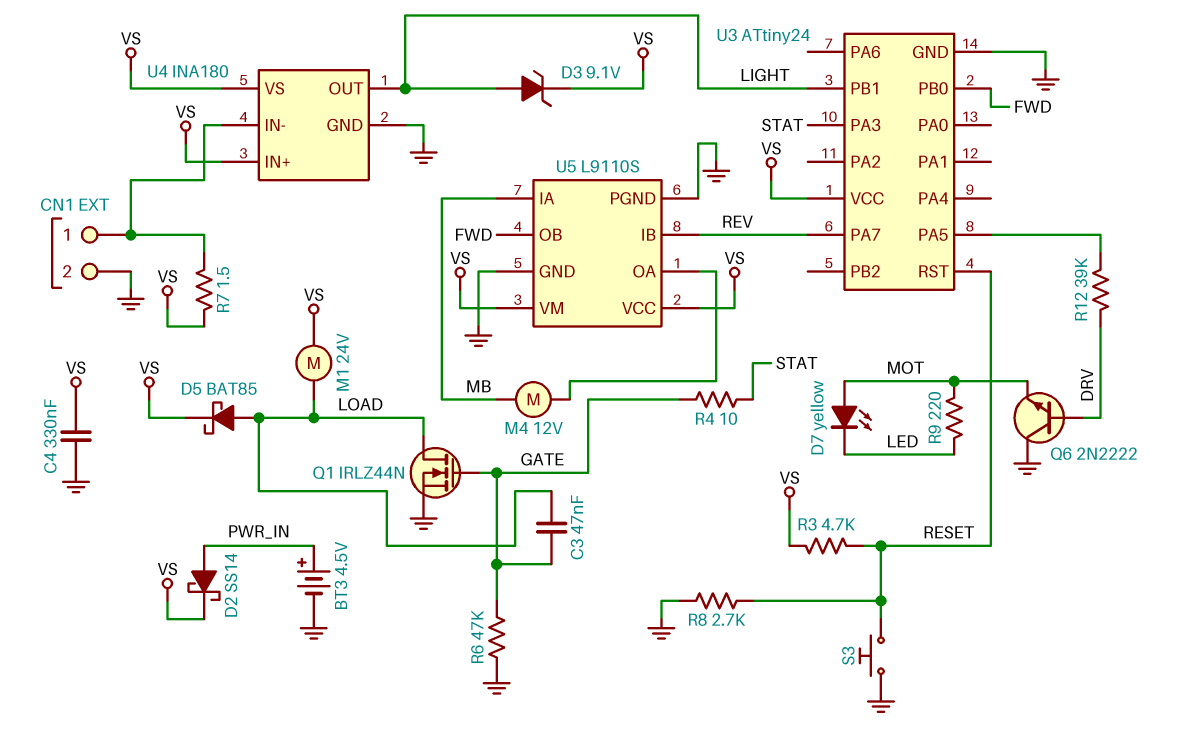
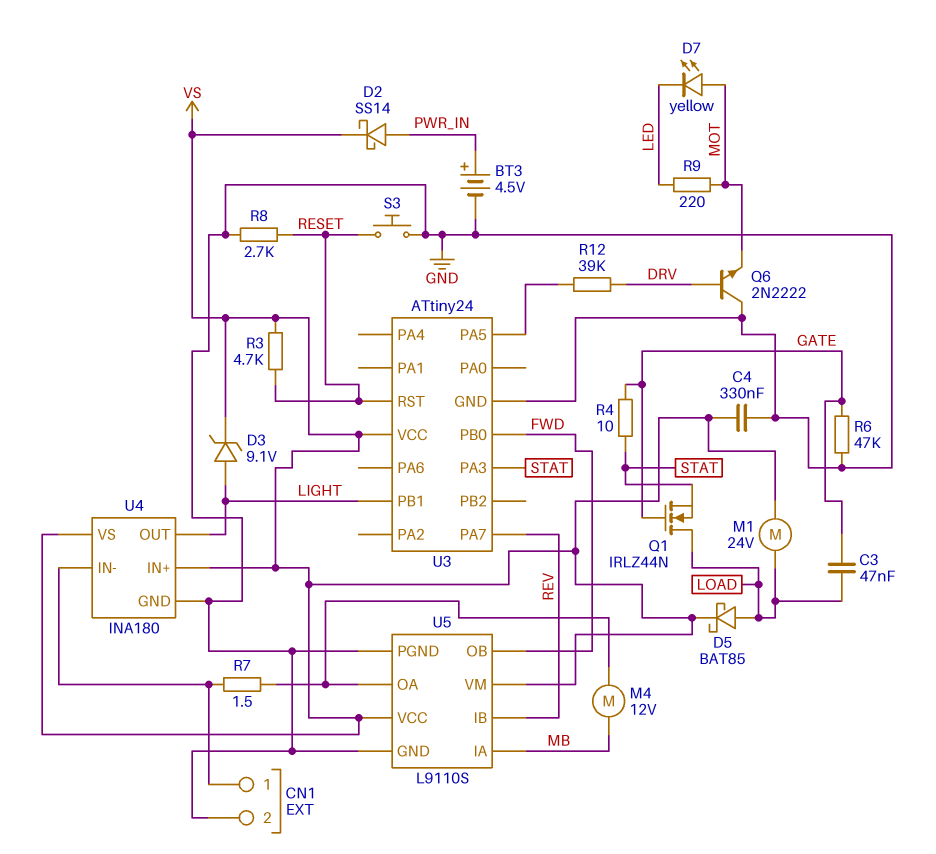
Q1: NMOS IRLZ44N (G GATE, D LOAD, S GND) -> NMOS IRLZ44N (G GATE, D LOAD, S STAT)
R7: 1.5 (CN1/1, VS) -> 1.5 (CN1/1, U5/OA)

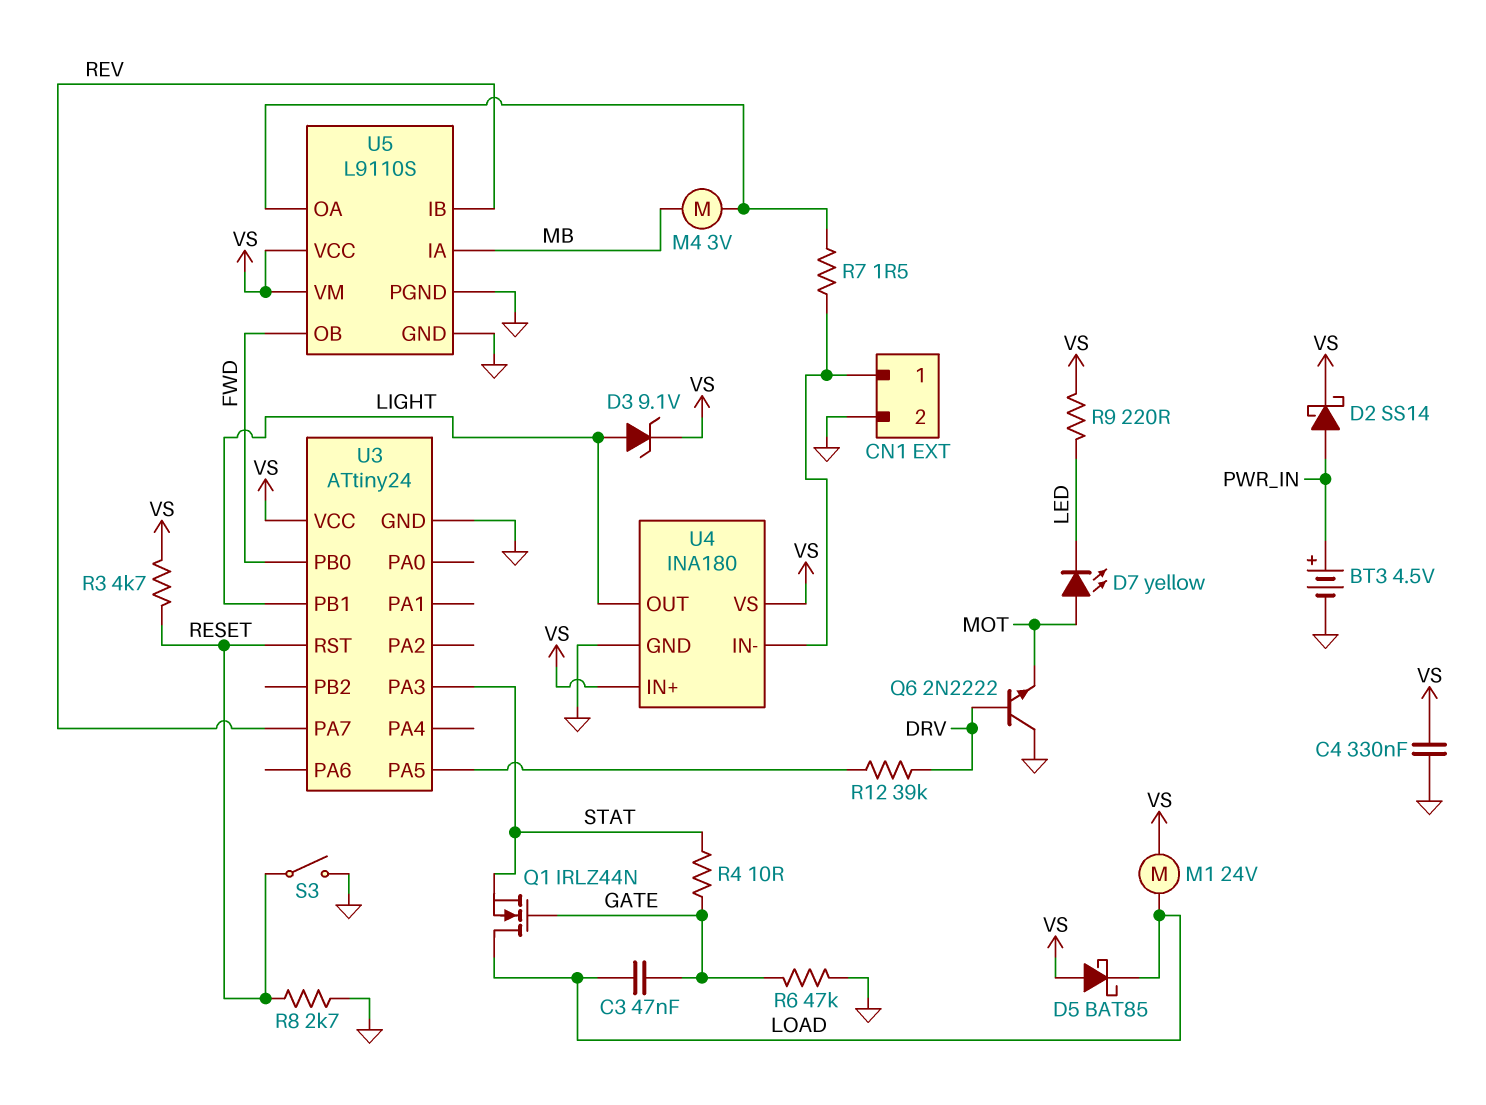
D5: schottky BAT85 (A LOAD, K VS) -> schottky BAT85 (A VS, K LOAD)
M4: motor 12V (MB, U5/OA) -> motor 3V (MB, U5/OA)
R9: 220 (LED, MOT) -> 220 (LED, VS)
S3: button (GND, RESET) -> switch (GND, RESET)

